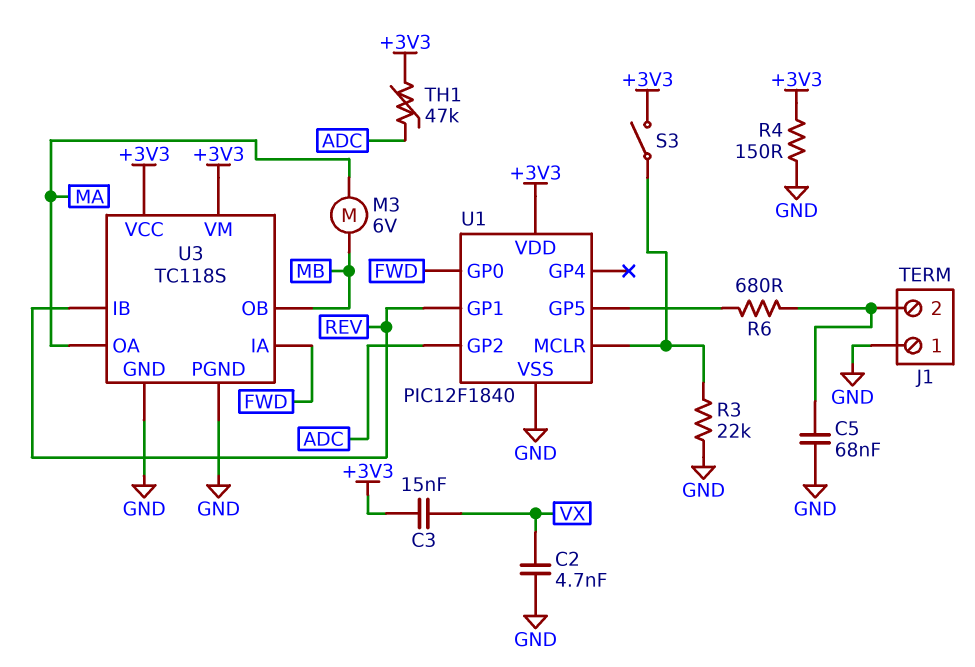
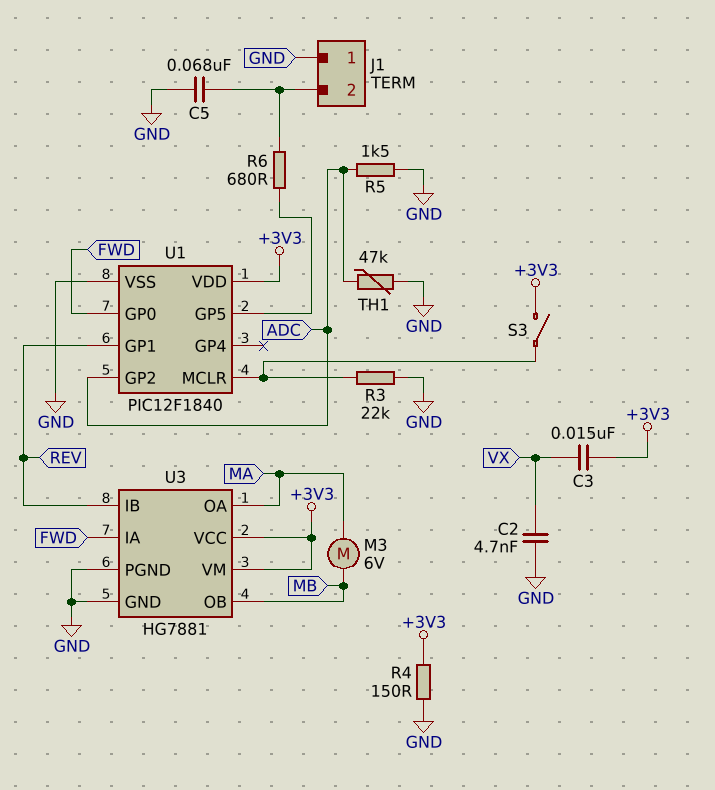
R5: none -> 1.5k (ADC, GND)
TH1: 47k (+3V3, ADC) -> 47k (ADC, GND)
U3: TC118S -> HG7881

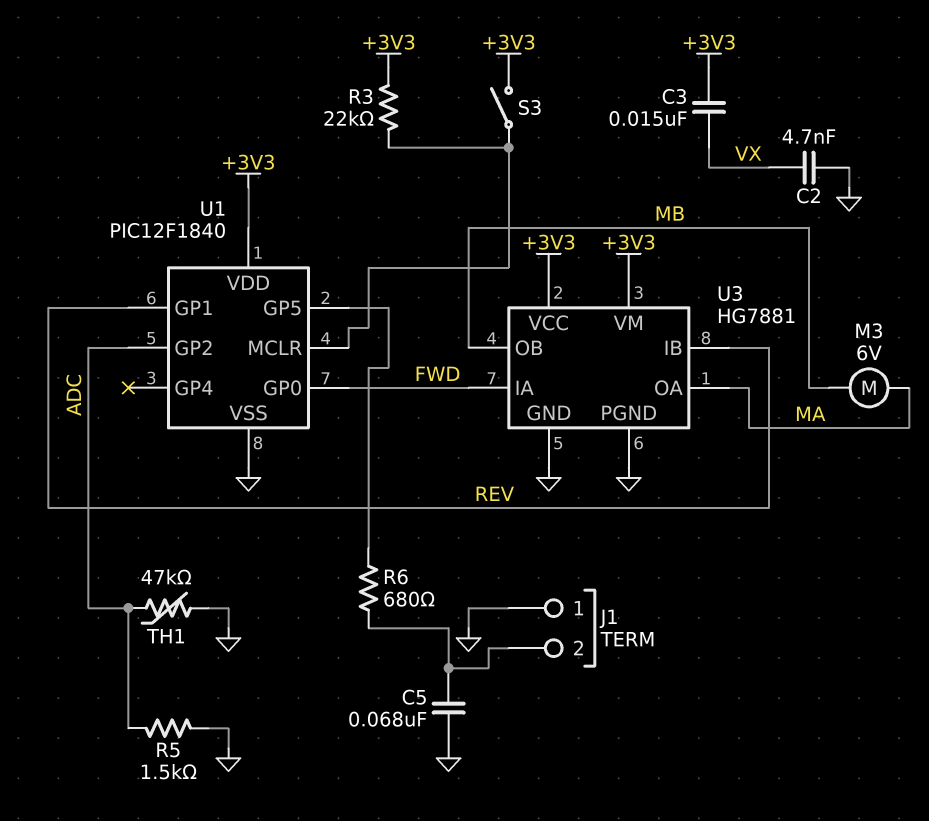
R3: 22k (GND, U1/MCLR) -> 22k (+3V3, U1/MCLR)
R4: 150 (+3V3, GND) -> none

